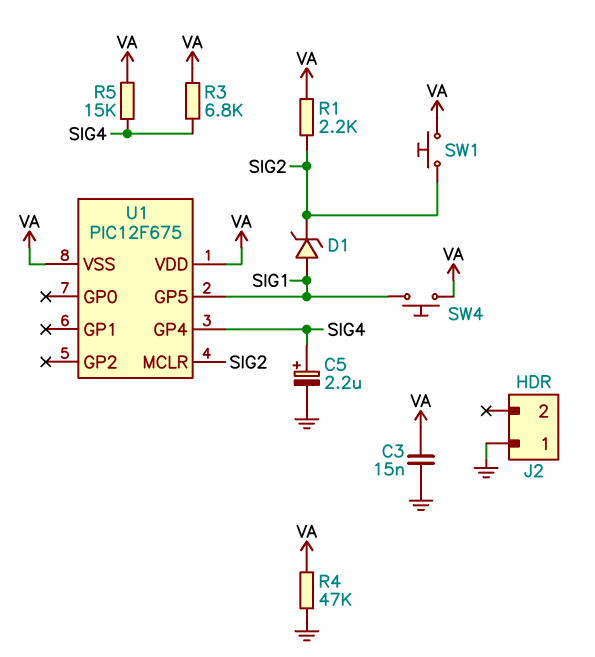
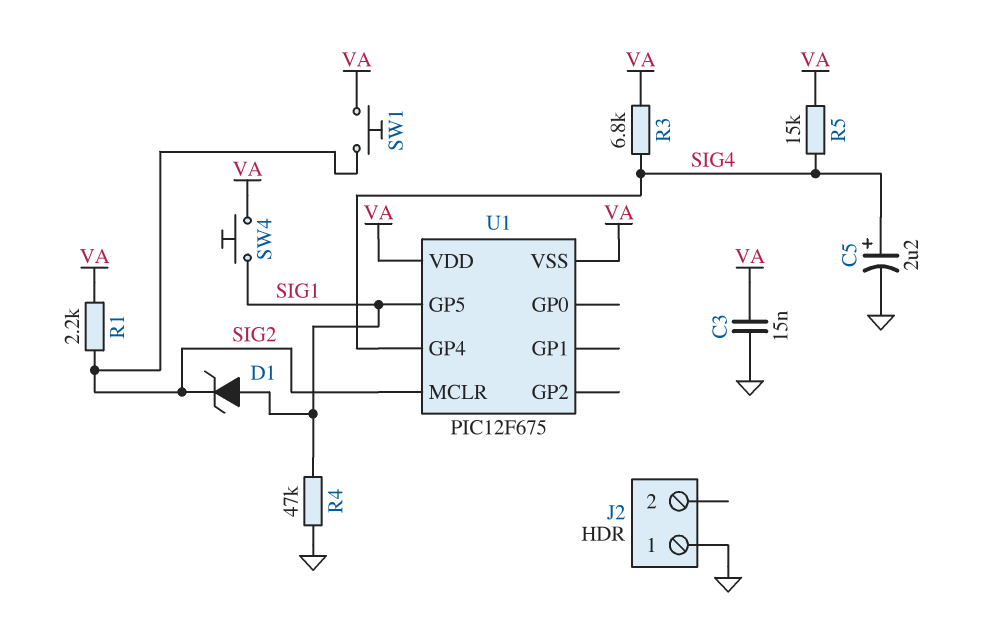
R4: 47k (GND, VA) -> 47k (GND, SIG1)

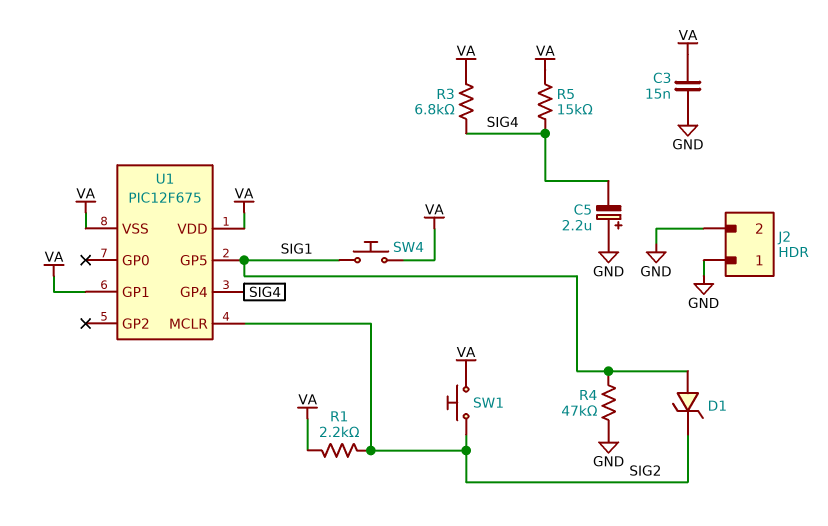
C5: 2.2uF (plus SIG4, minus GND) -> 2.2uF (plus GND, minus SIG4)
J2 pin 2: none -> GND
U1 pin GP1: none -> VA

